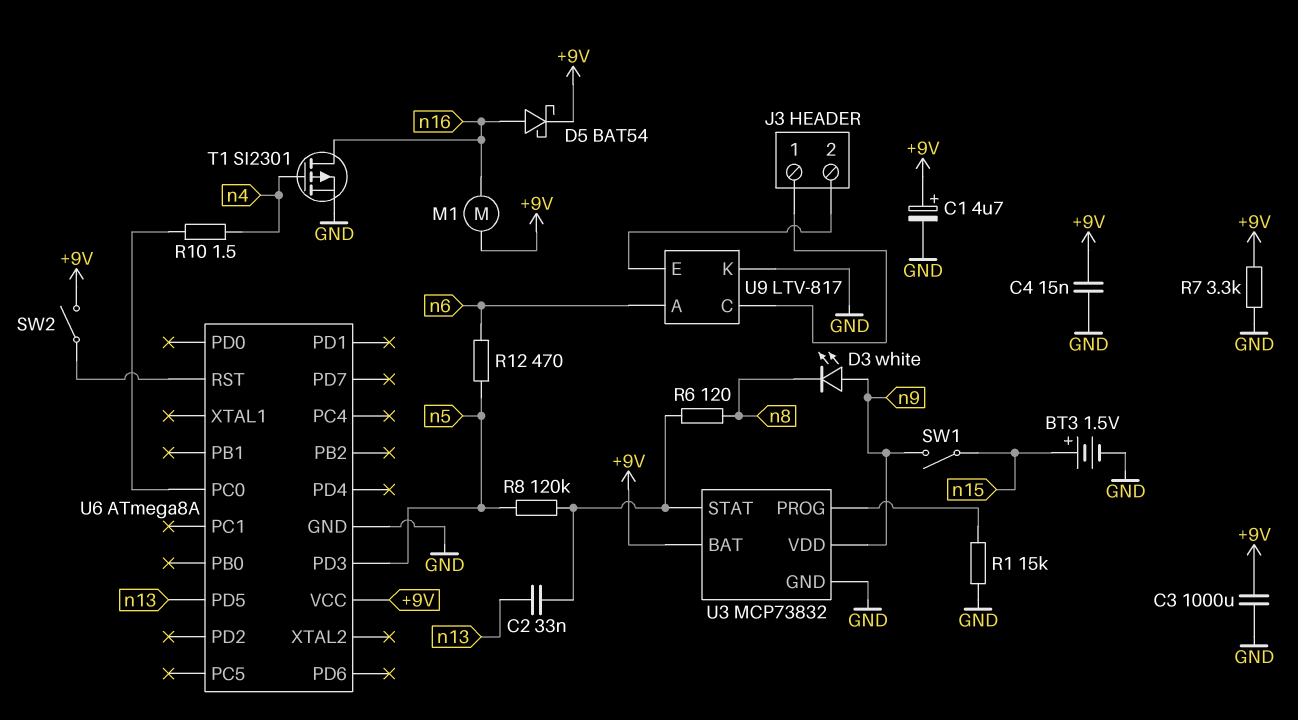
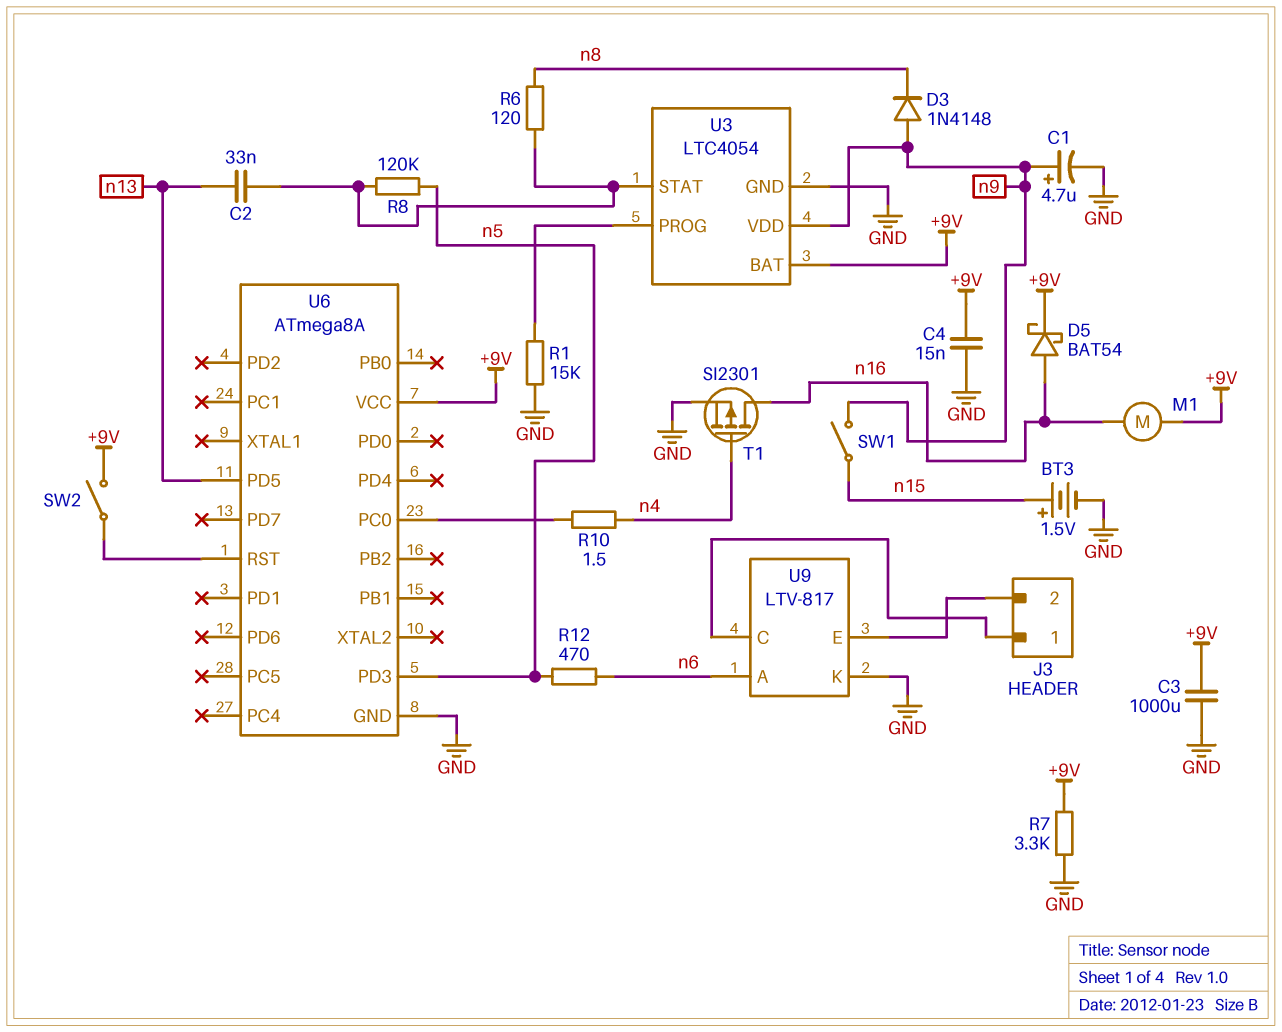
C1: 4.7uF (plus +9V, minus GND) -> 4.7uF (plus n9, minus GND)
D3: LED white (A n9, K n8) -> diode 1N4148 (A n9, K n8)
U3: MCP73832 -> LTC4054

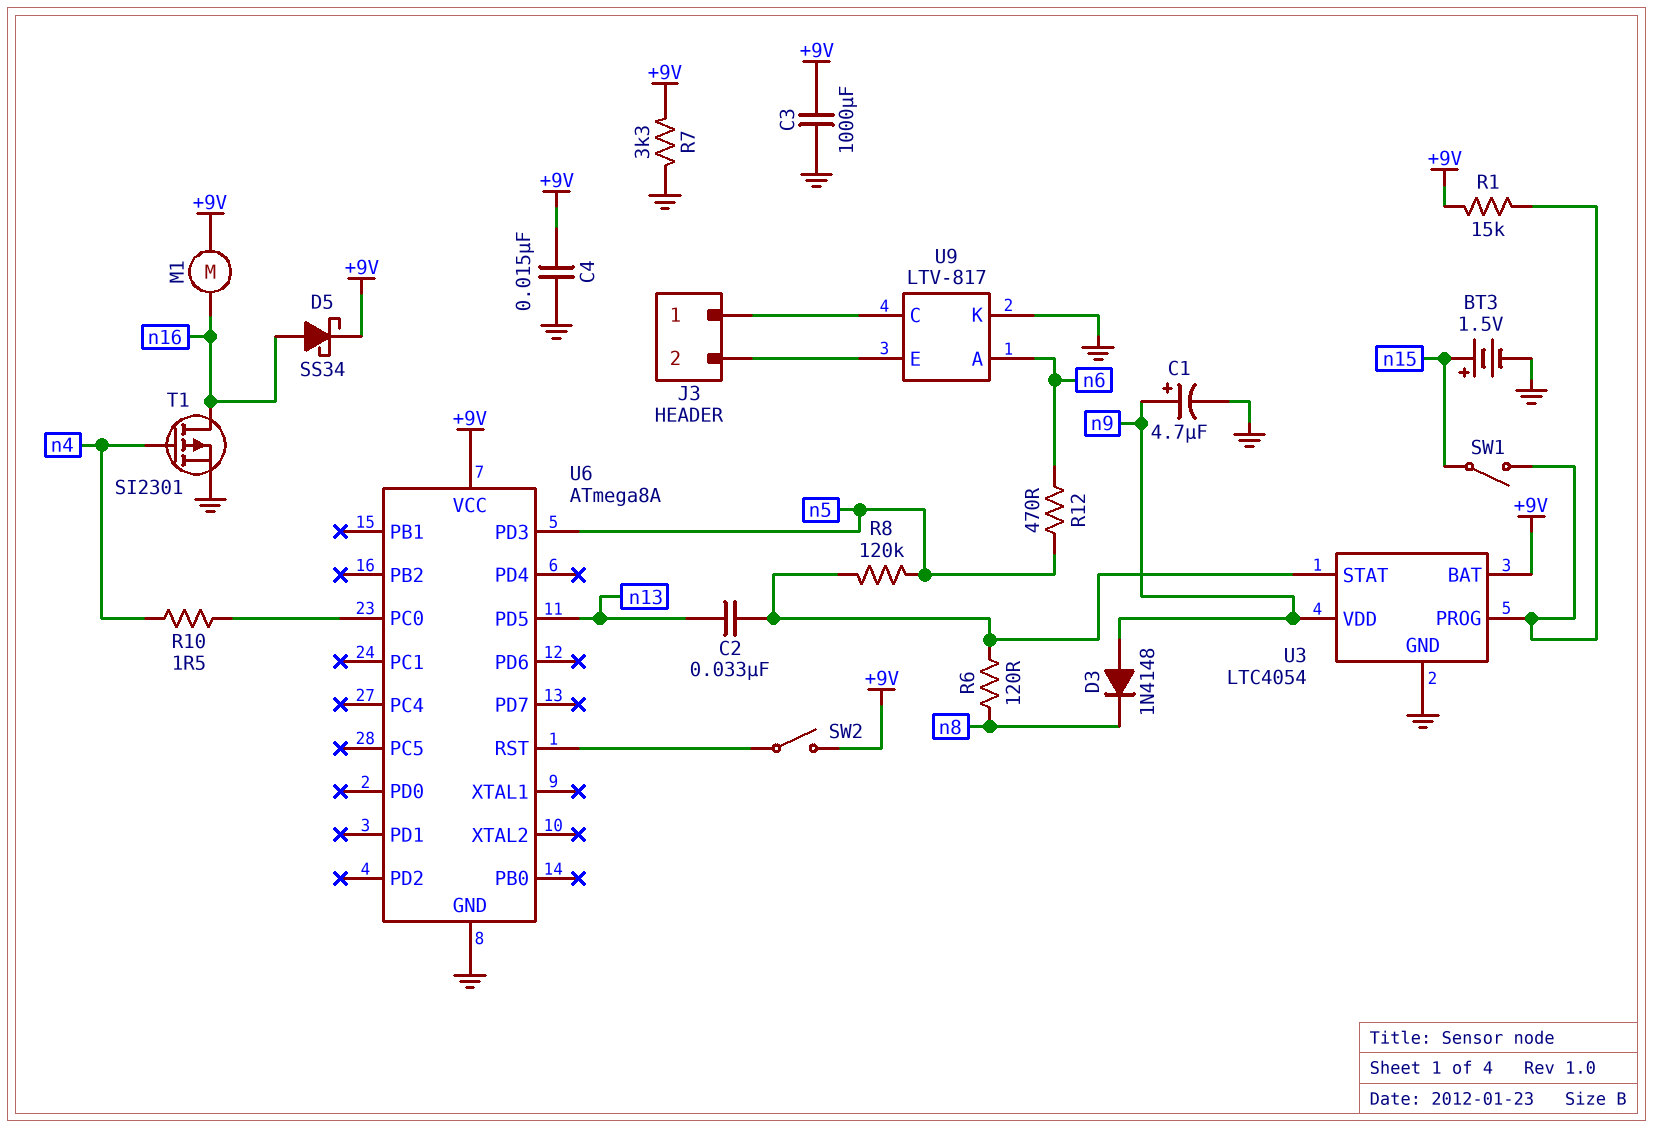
D5: schottky BAT54 (A n16, K +9V) -> schottky SS34 (A n16, K +9V)
R1: 15k (GND, U3/PROG) -> 15k (+9V, U3/PROG)
SW1: switch (n9, n15) -> switch (U3/PROG, n15)

